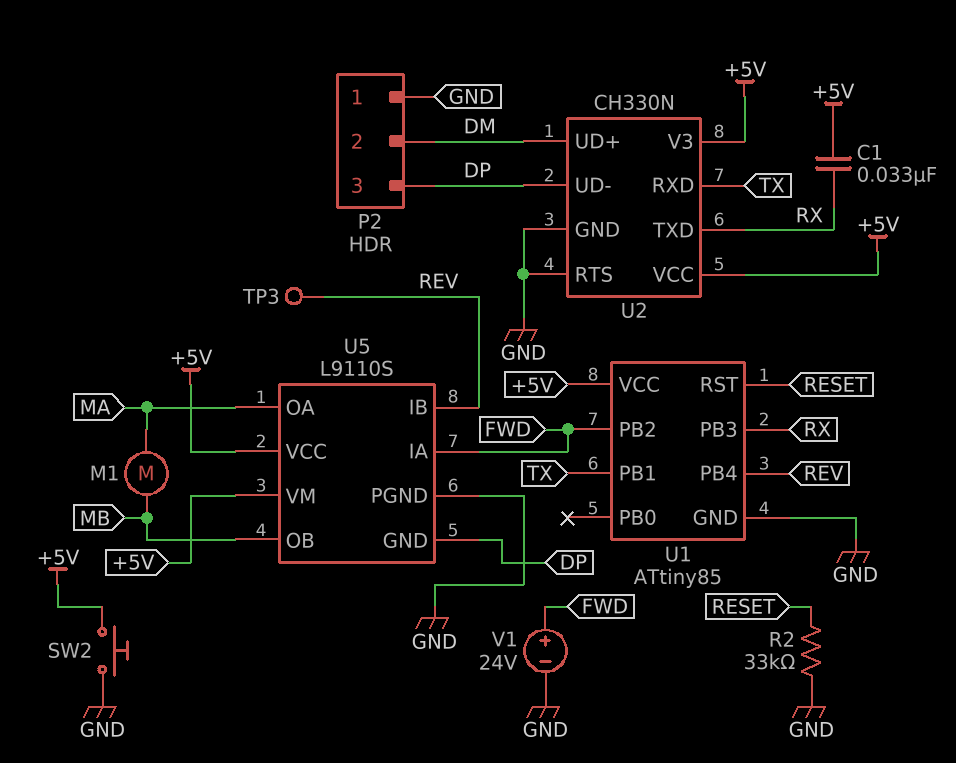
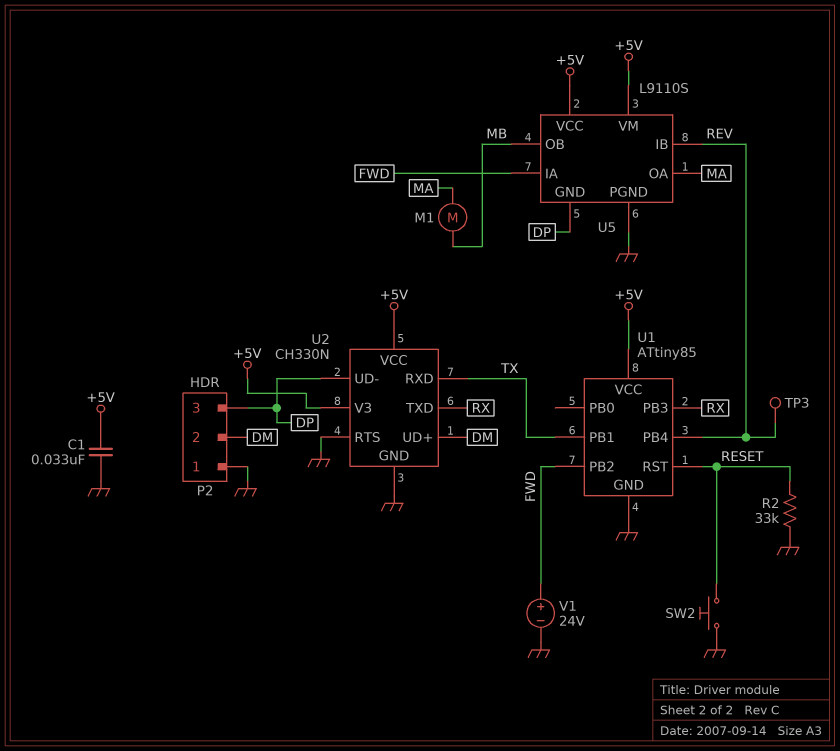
C1: 33nF (+5V, RX) -> 33nF (+5V, GND)
SW2: button (+5V, GND) -> button (GND, RESET)

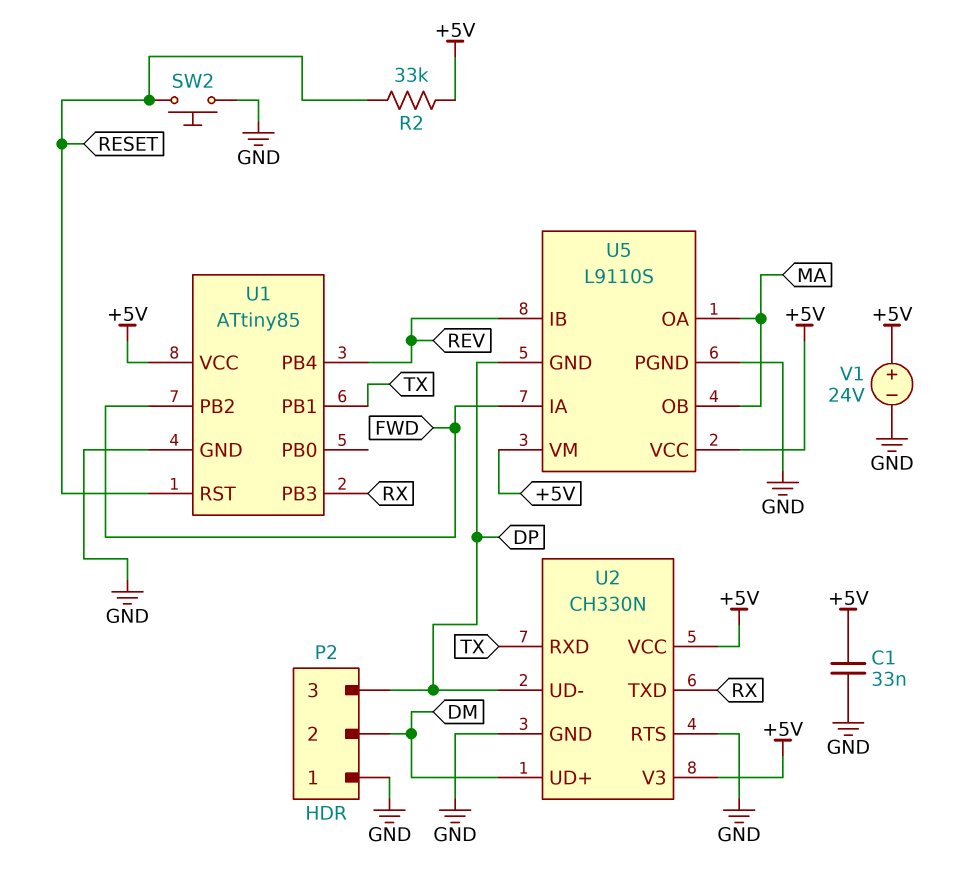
M1: motor (MA, MB) -> none
R2: 33k (GND, RESET) -> 33k (+5V, RESET)
TP3: test point (REV) -> none
U5 pin OB: MB -> MA
V1: 24V (plus FWD, minus GND) -> 24V (plus +5V, minus GND)

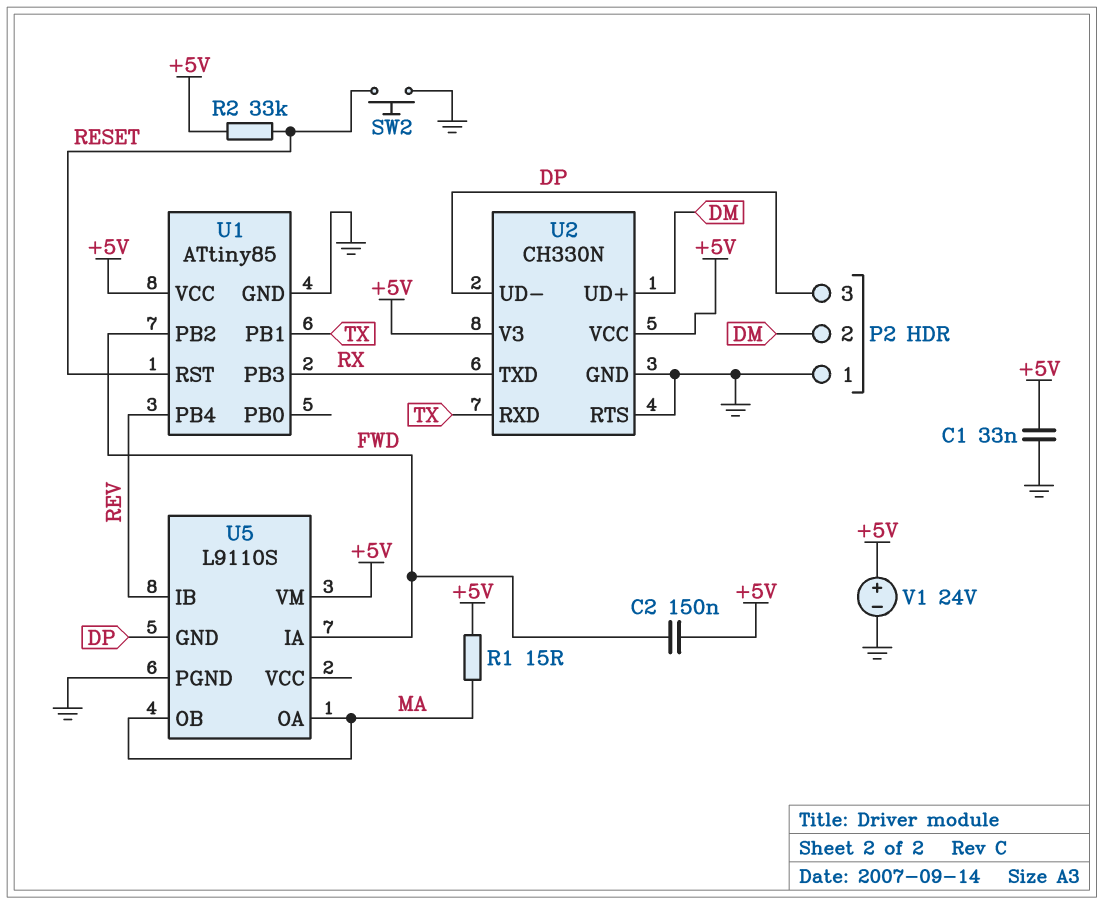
C2: none -> 150nF (+5V, FWD)
R1: none -> 15 (+5V, MA)
U5 pin VCC: +5V -> none

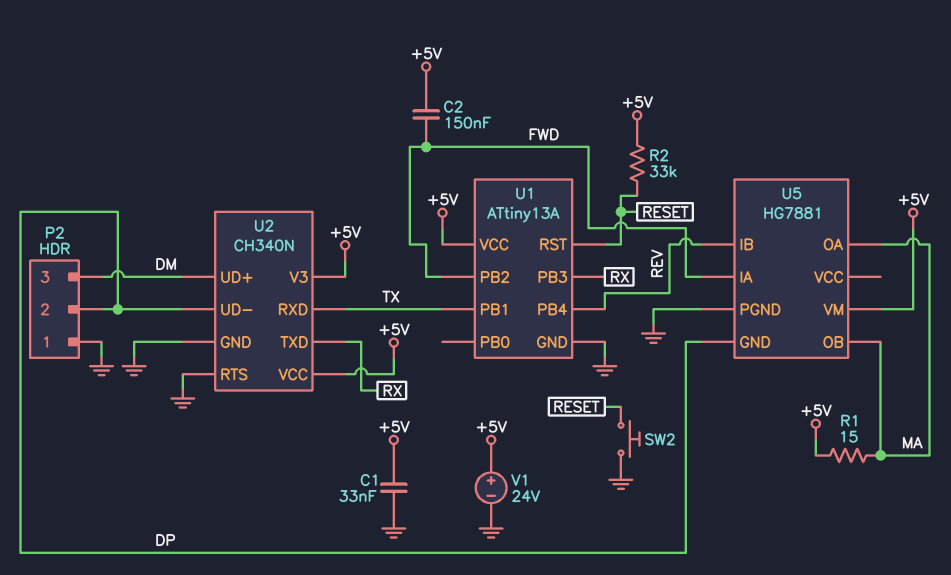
P2 pin 2: DM -> DP
P2 pin 3: DP -> DM
U1: ATtiny85 -> ATtiny13A
U2: CH330N -> CH340N
U5: L9110S -> HG7881

